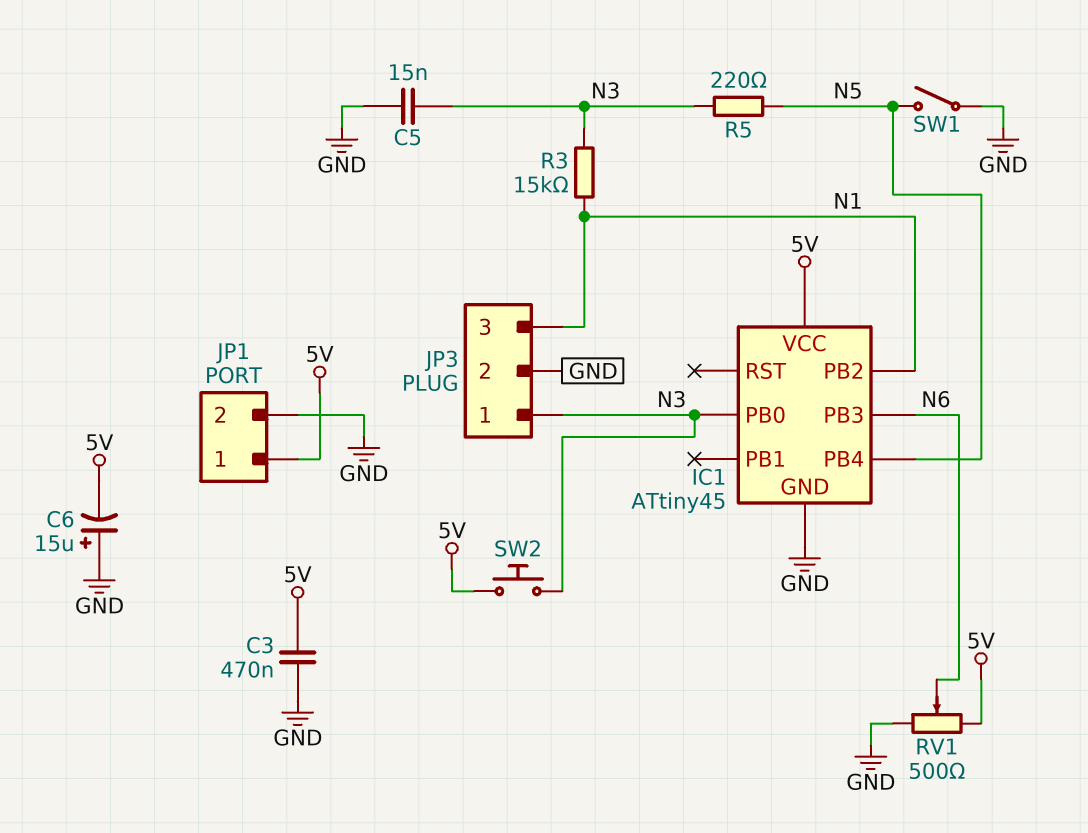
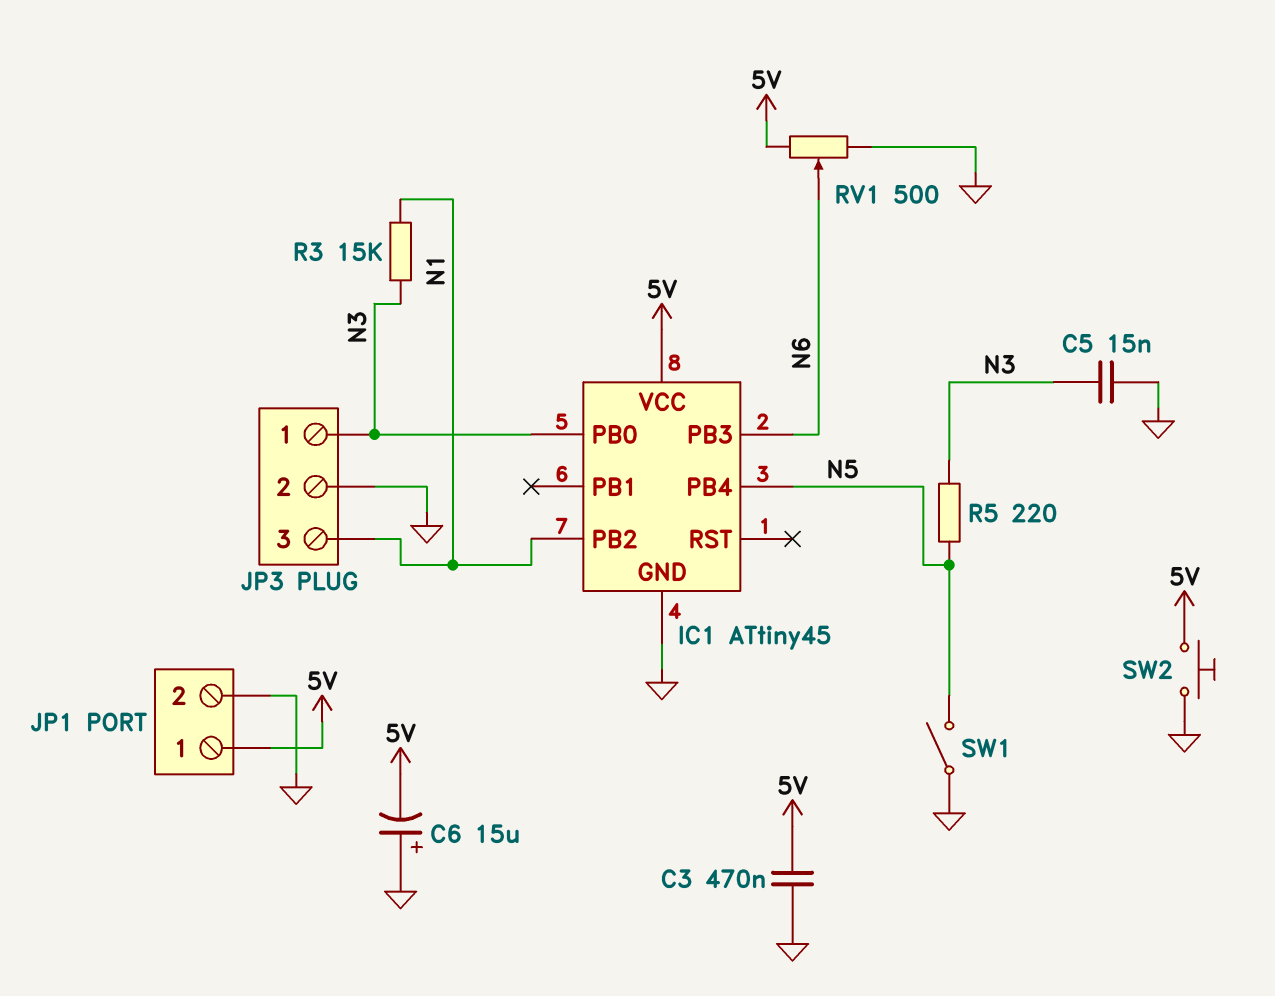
SW2: button (5V, N3) -> button (5V, GND)

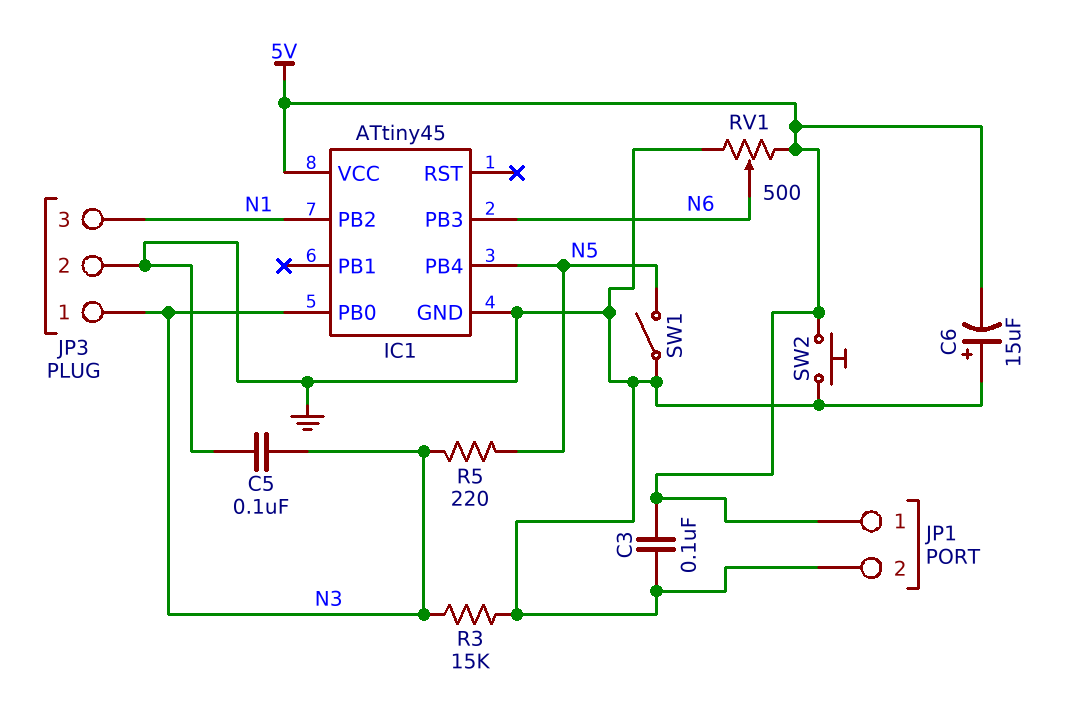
C3: 470nF (5V, GND) -> 100nF (5V, GND)
C5: 15nF (GND, N3) -> 100nF (GND, N3)
R3: 15k (N1, N3) -> 15k (GND, N3)

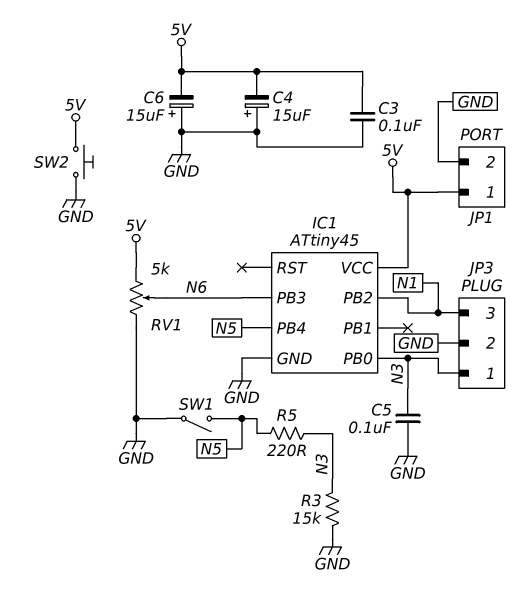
C4: none -> 15uF (plus GND, minus 5V)
RV1: 500 (5V, GND, wiper N6) -> 5k (5V, GND, wiper N6)

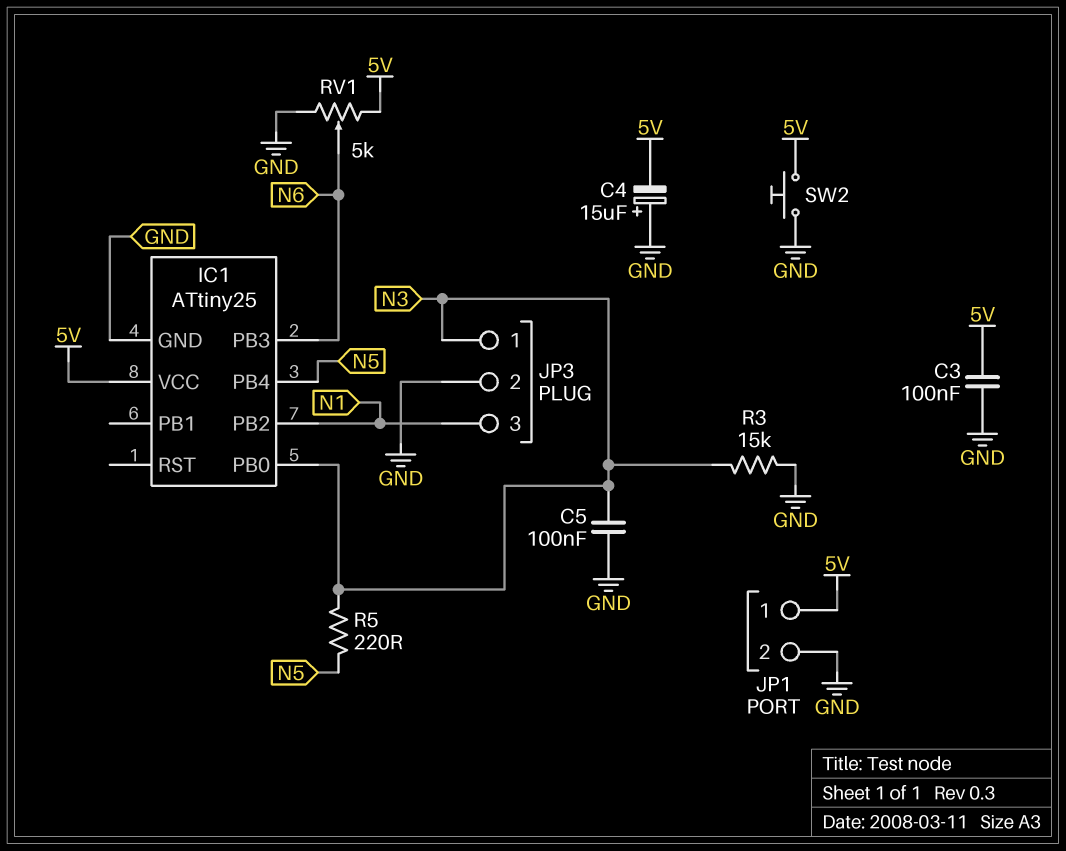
C6: 15uF (plus GND, minus 5V) -> none
IC1: ATtiny45 -> ATtiny25
SW1: switch (GND, N5) -> none

